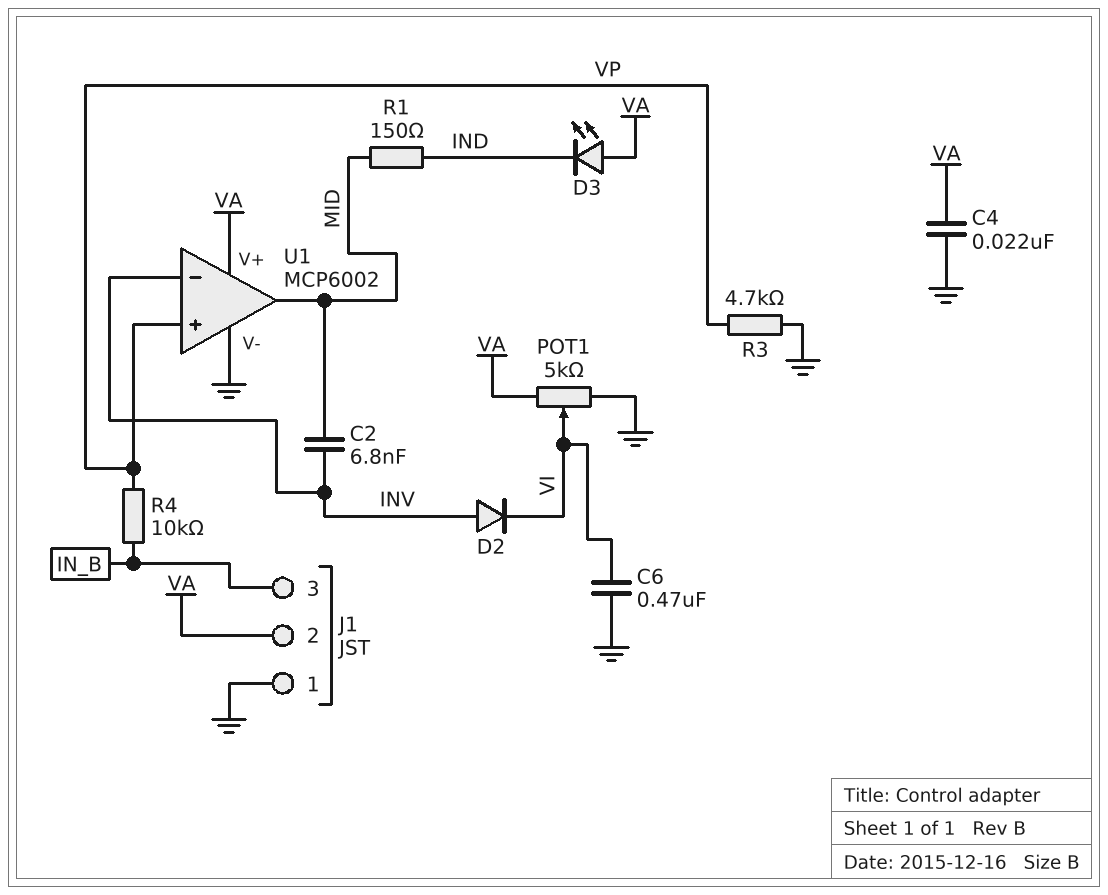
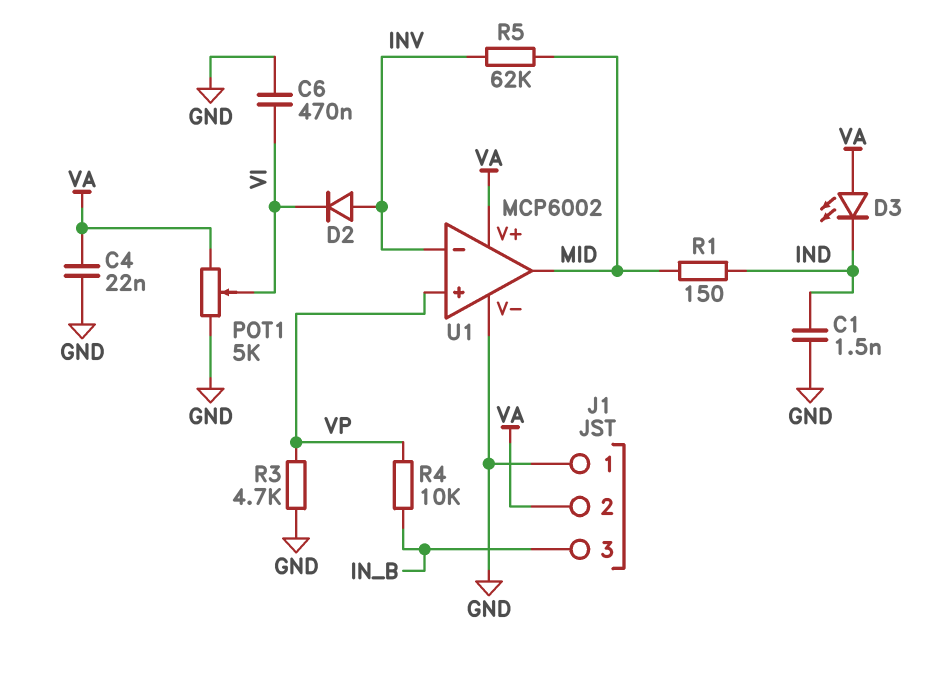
C1: none -> 1.5nF (GND, IND)
C2: 6.8nF (INV, MID) -> none
R5: none -> 62k (INV, MID)

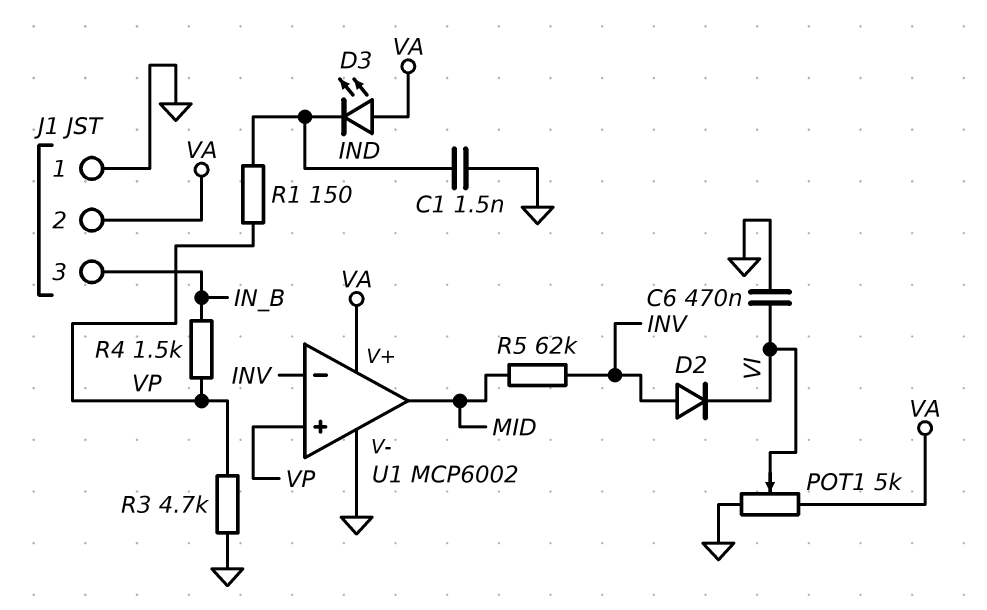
C4: 22nF (GND, VA) -> none
R1: 150 (IND, MID) -> 150 (IND, VP)
R4: 10k (IN_B, VP) -> 1.5k (IN_B, VP)

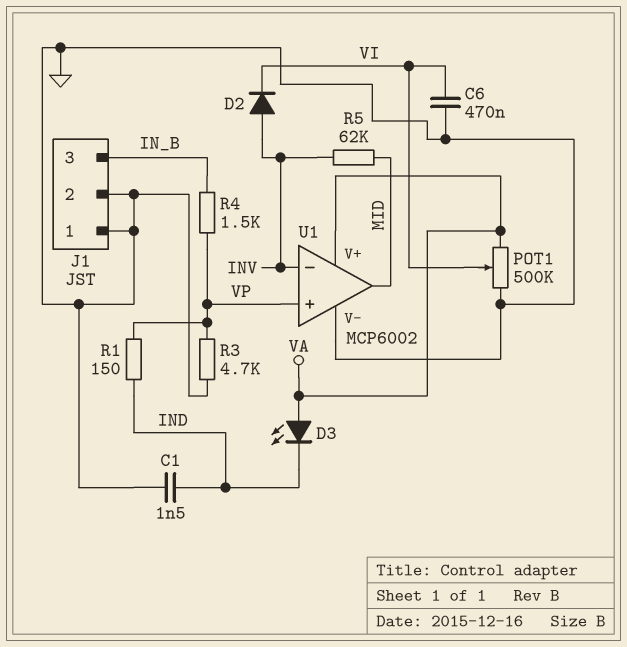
J1 pin 2: VA -> GND
POT1: 5k (GND, VA, wiper VI) -> 500k (GND, VA, wiper VI)

